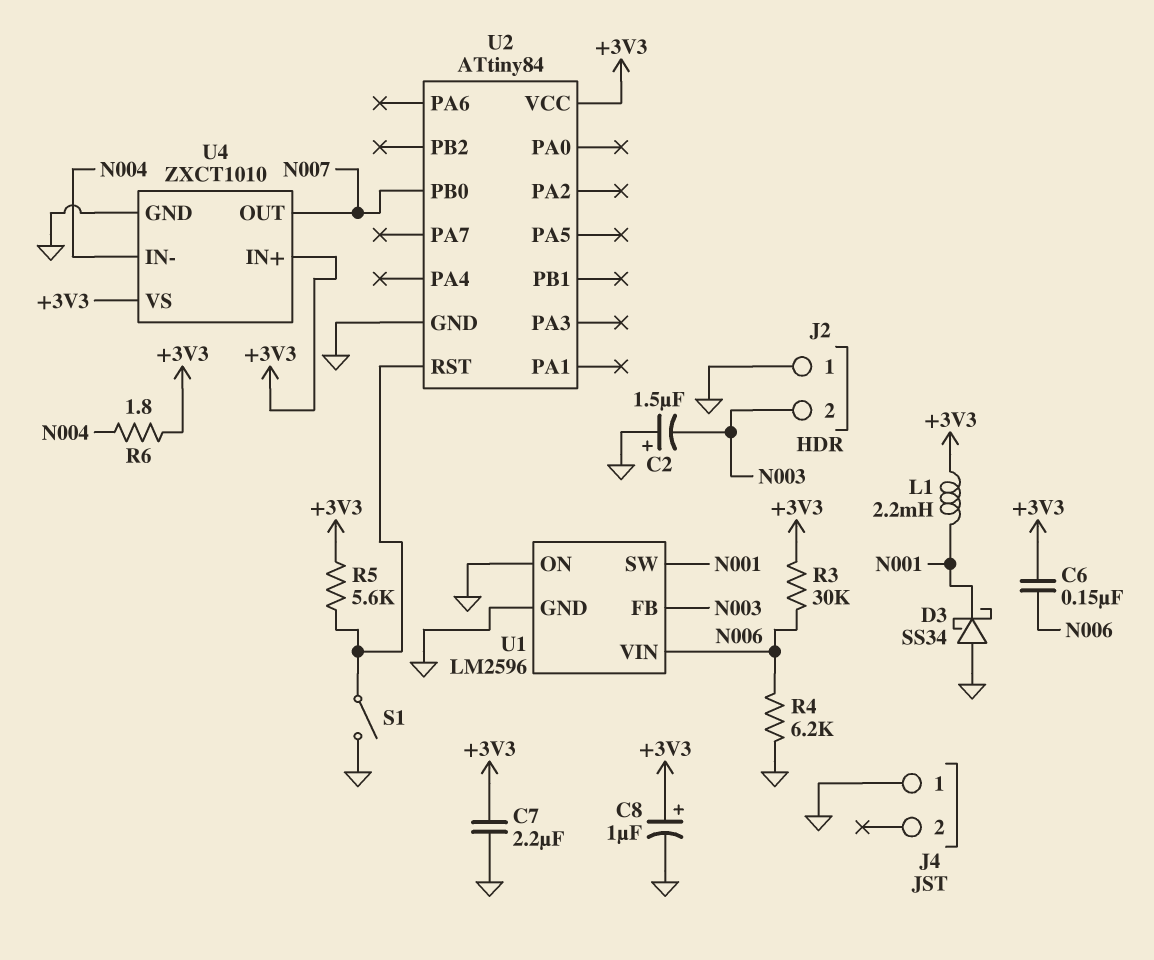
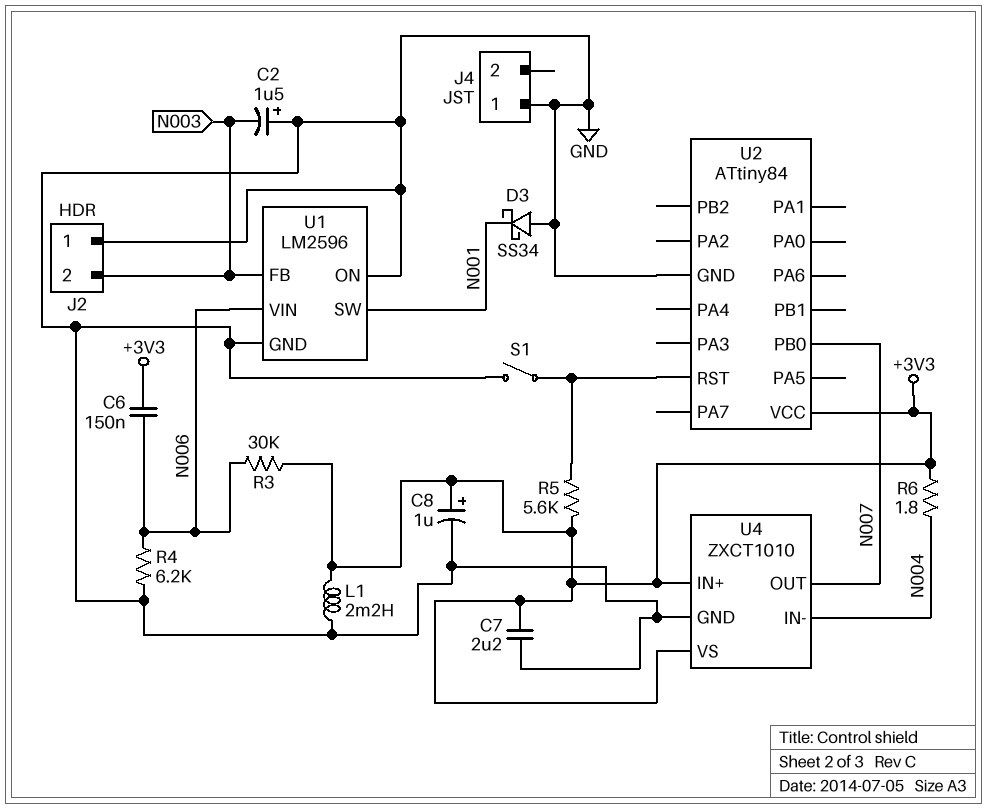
L1: 2.2mH (+3V3, N001) -> 2.2mH (+3V3, GND)

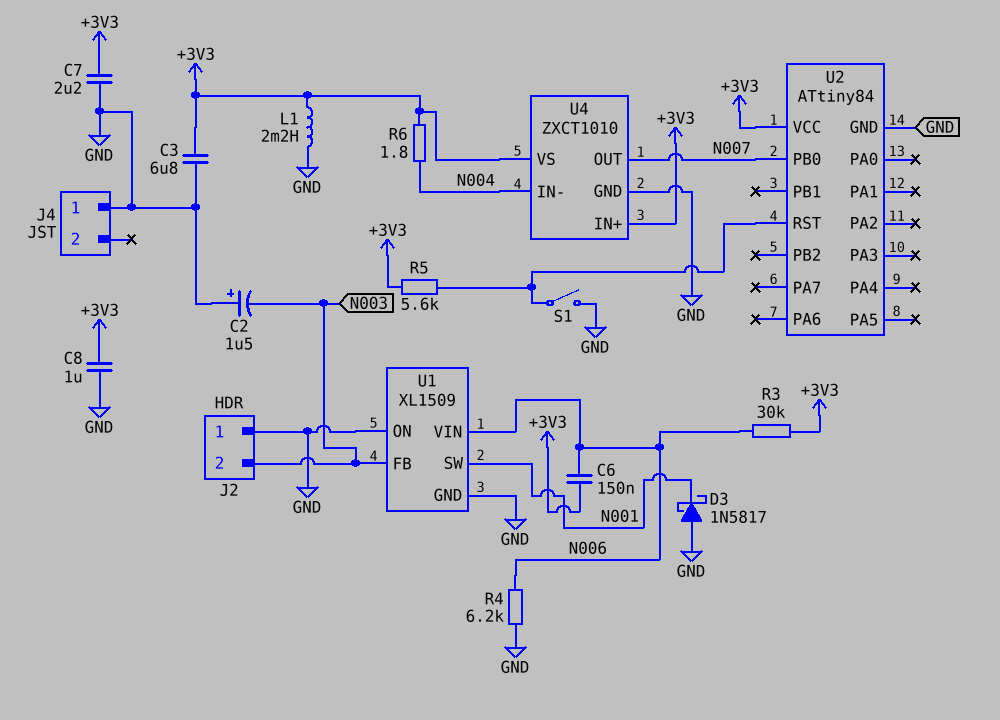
C3: none -> 6.8uF (+3V3, GND)
C8: 1uF (plus +3V3, minus GND) -> 1uF (+3V3, GND)
D3: schottky SS34 (A GND, K N001) -> schottky 1N5817 (A GND, K N001)
U1: LM2596 -> XL1509

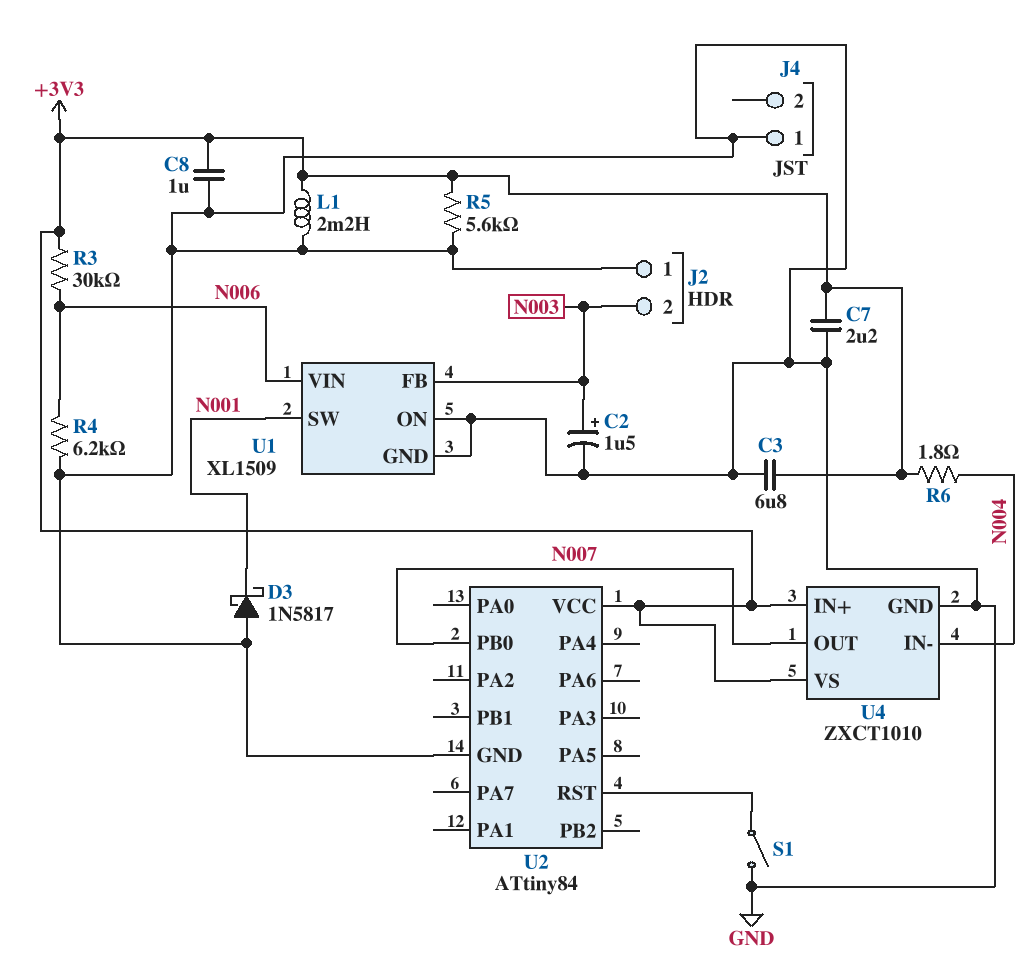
C2: 1.5uF (plus GND, minus N003) -> 1.5uF (plus N003, minus GND)
C6: 150nF (+3V3, N006) -> none
R5: 5.6k (+3V3, U2/RST) -> 5.6k (+3V3, GND)

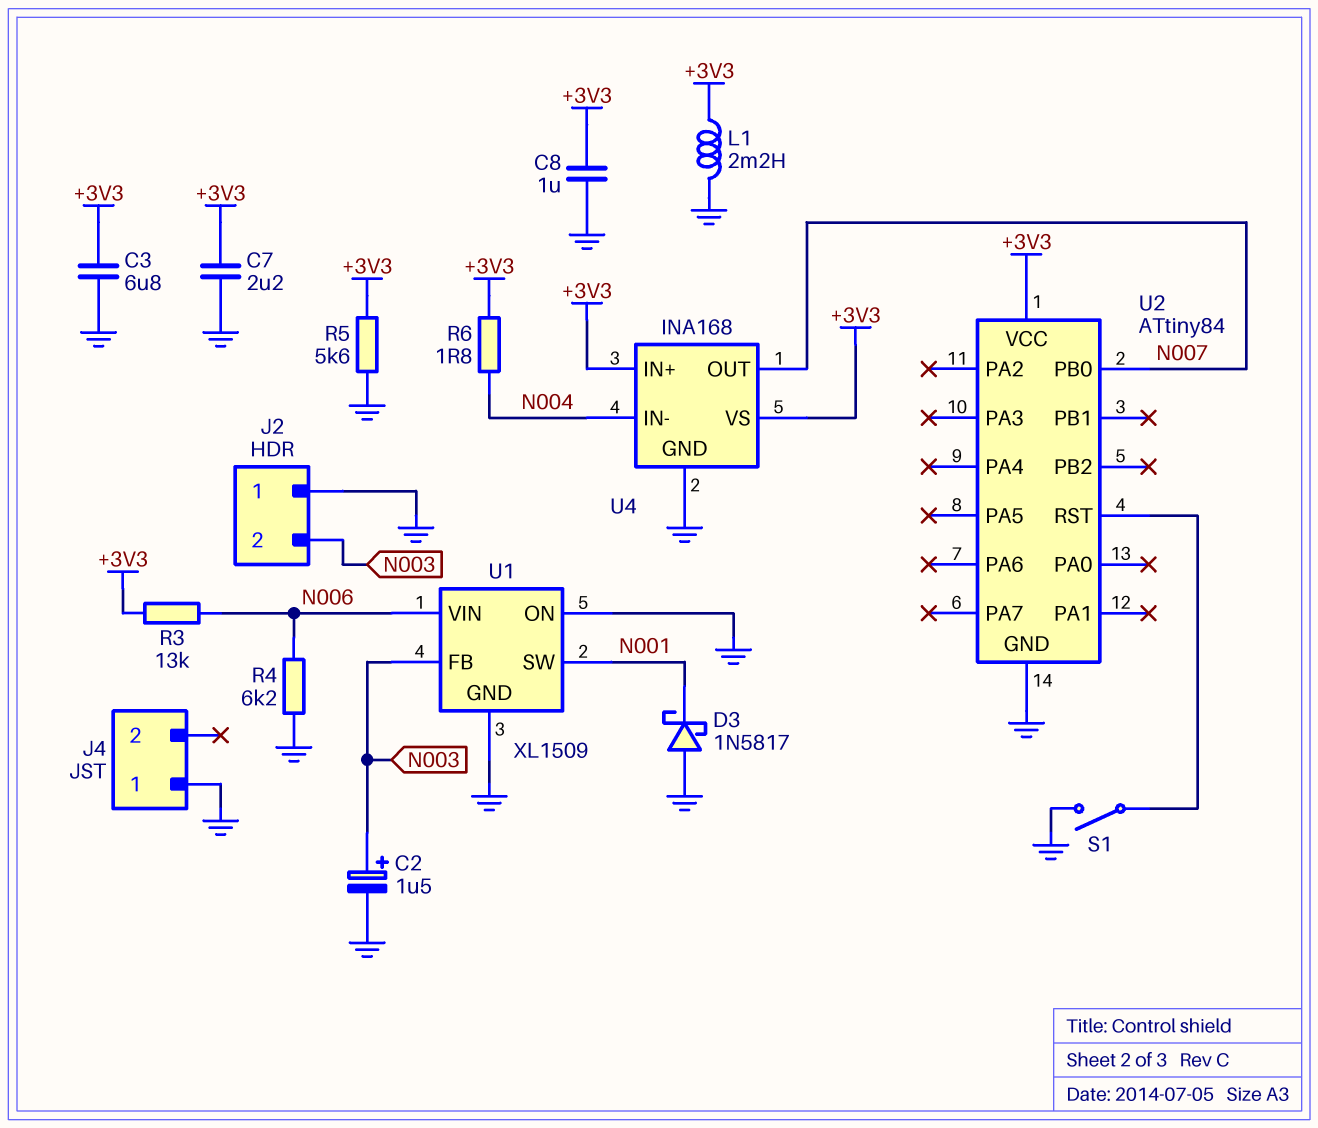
R3: 30k (+3V3, N006) -> 13k (+3V3, N006)
U4: ZXCT1010 -> INA168

